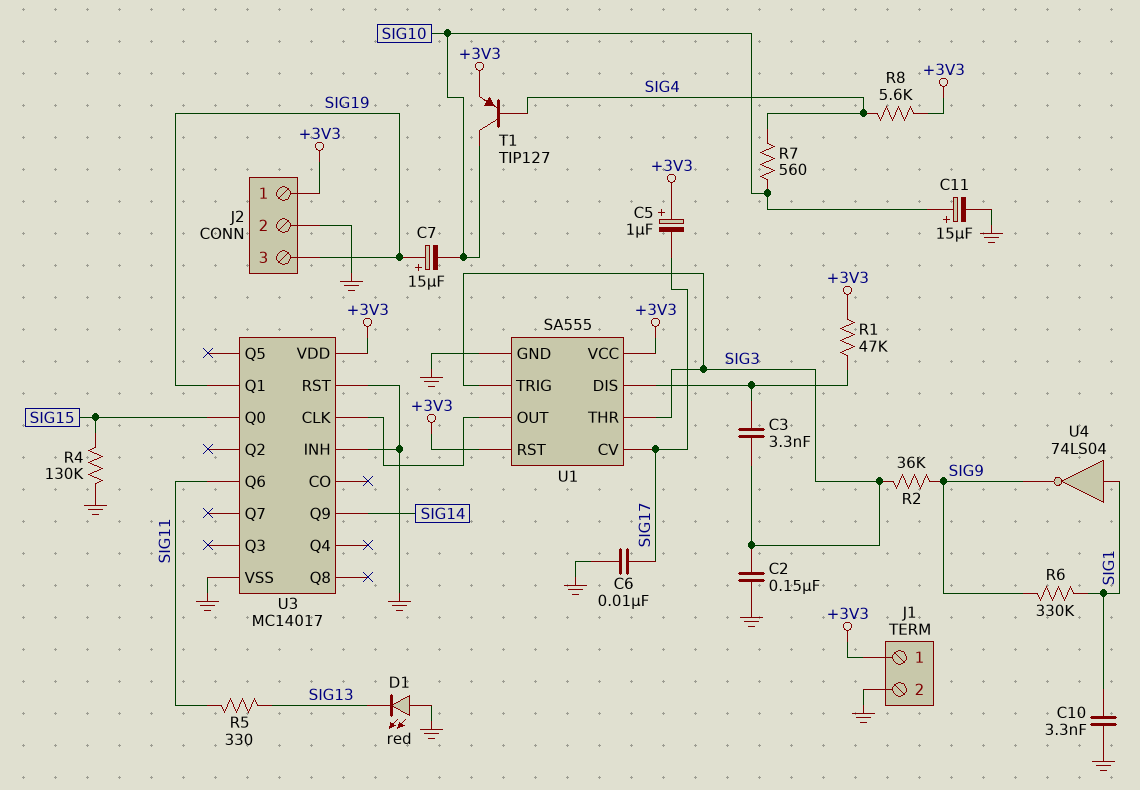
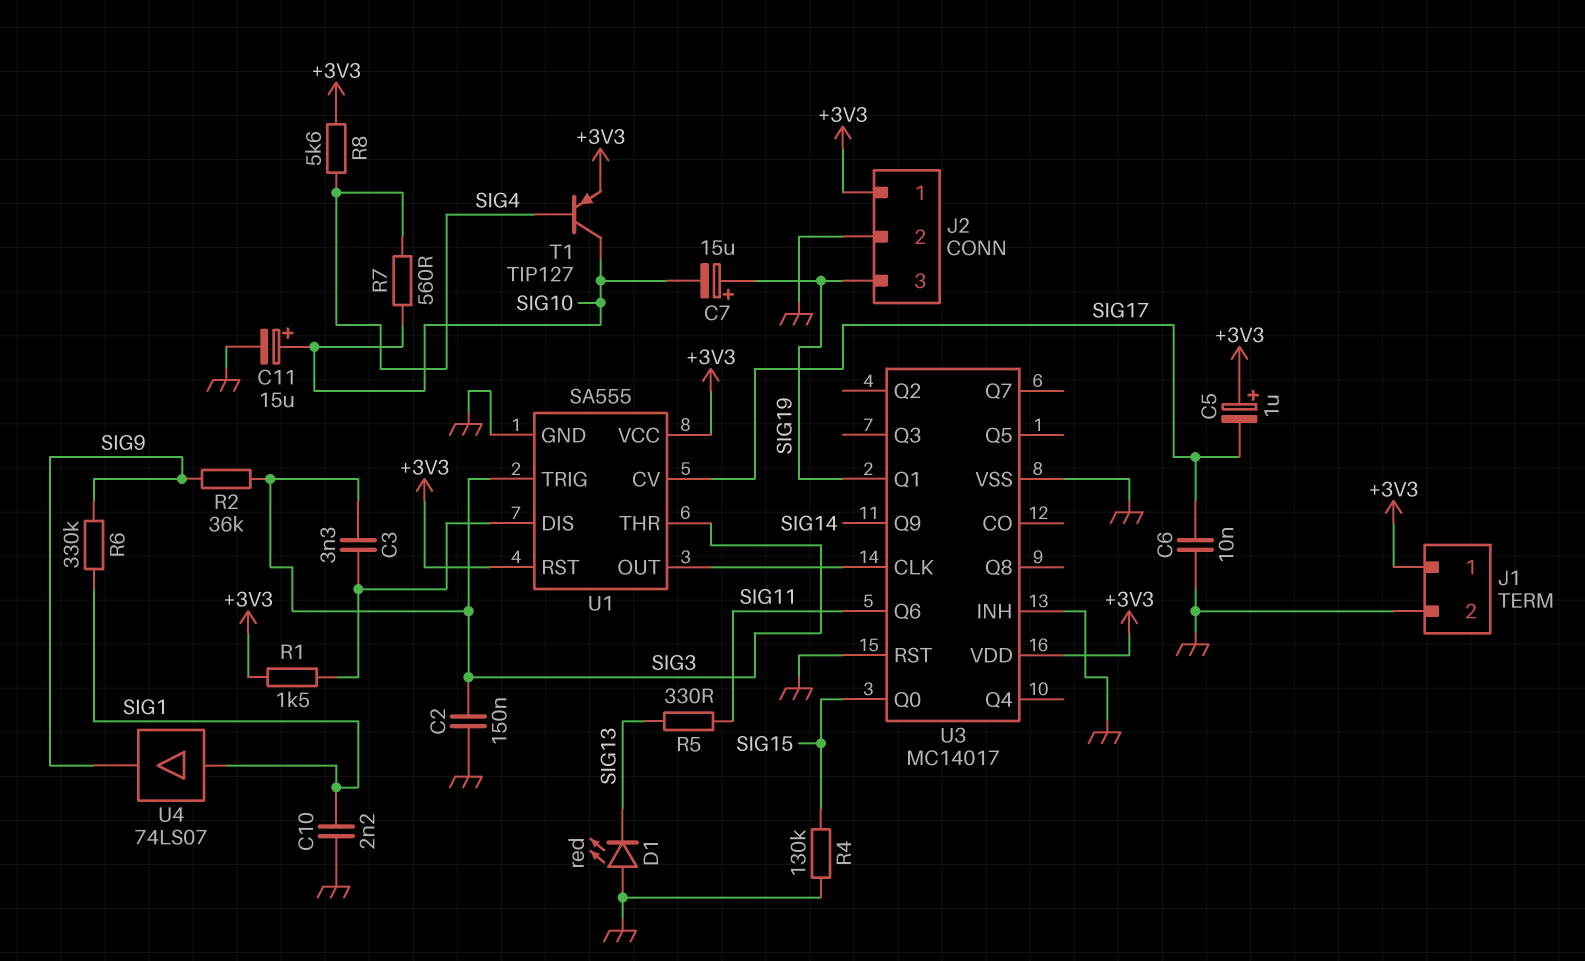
C10: 3.3nF (GND, SIG1) -> 2.2nF (GND, SIG1)
R1: 47k (+3V3, U1/DIS) -> 1.5k (+3V3, U1/DIS)
U4: NOT 74LS04 (in SIG1, out SIG9) -> buffer 74LS07 (in SIG1, out SIG9)

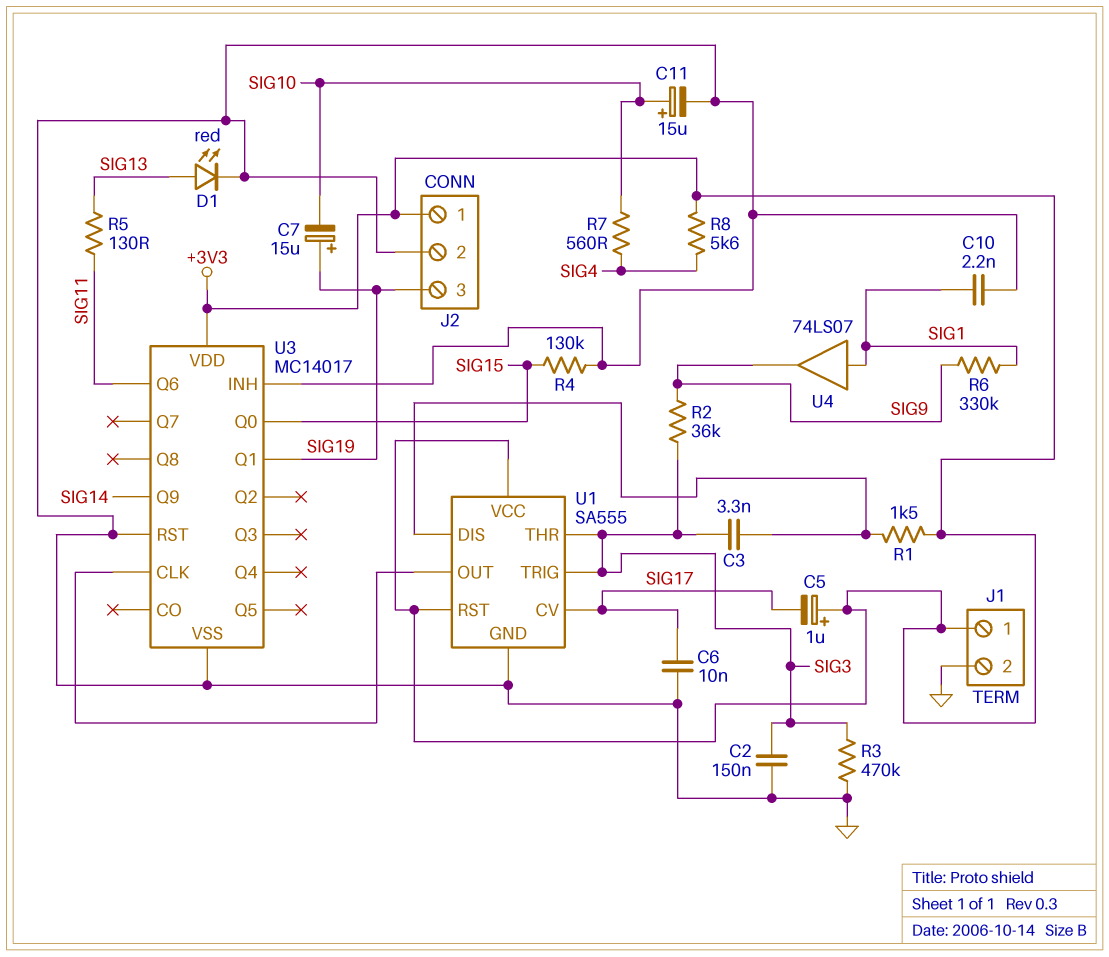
D1: LED red (A GND, K SIG13) -> LED red (A SIG13, K GND)
R3: none -> 470k (GND, SIG3)
R5: 330 (SIG11, SIG13) -> 130 (SIG11, SIG13)
T1: PNP TIP127 (B SIG4, C SIG10, E +3V3) -> none

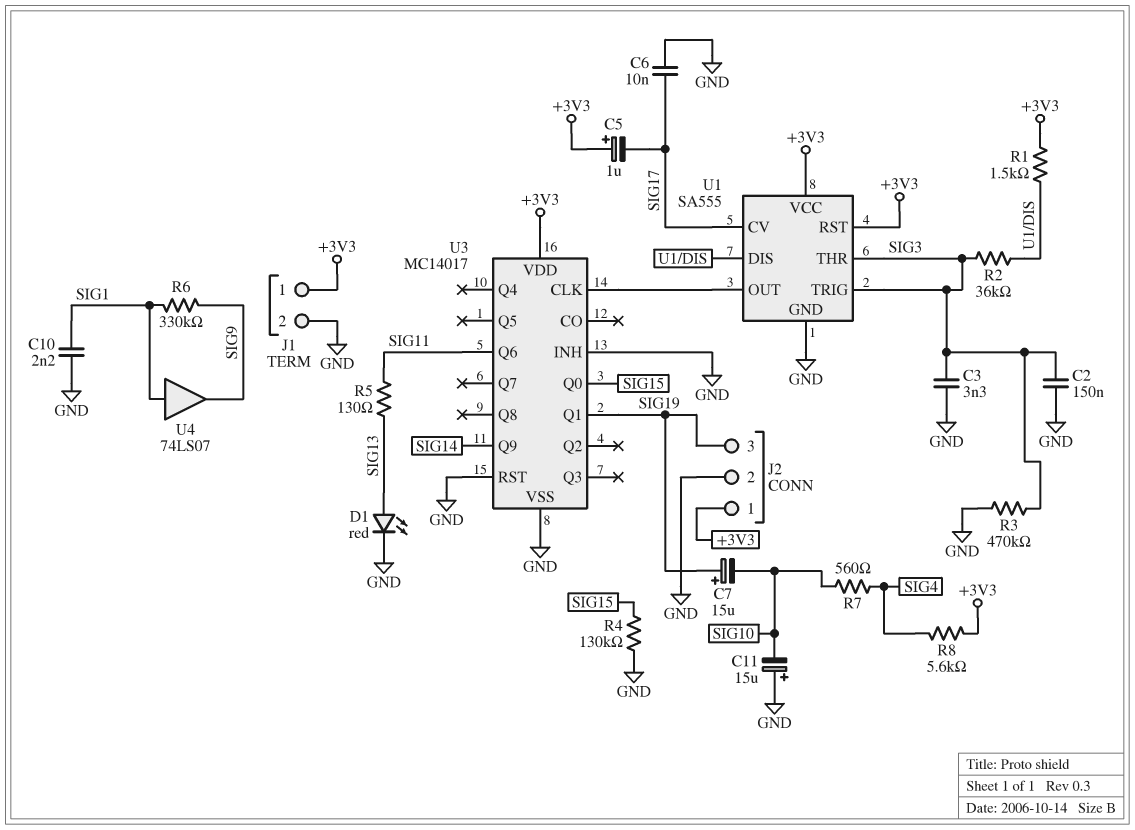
C3: 3.3nF (SIG3, U1/DIS) -> 3.3nF (GND, SIG3)
C11: 15uF (plus SIG10, minus GND) -> 15uF (plus GND, minus SIG10)
R2: 36k (SIG3, SIG9) -> 36k (SIG3, U1/DIS)

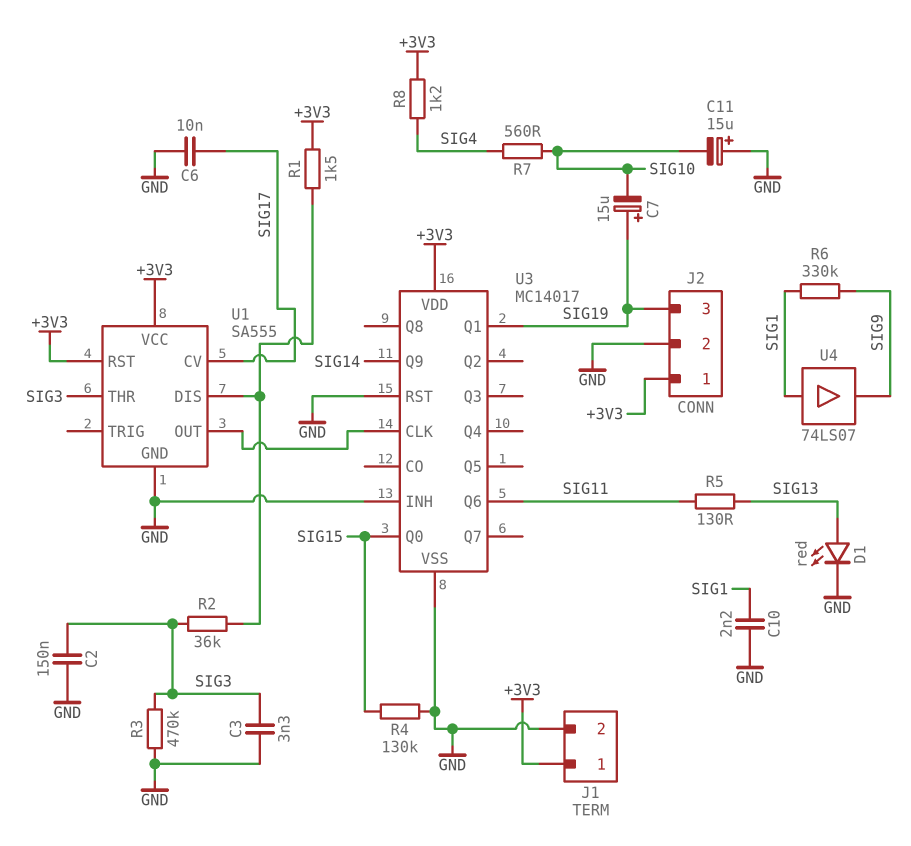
C5: 1uF (plus +3V3, minus SIG17) -> none
R8: 5.6k (+3V3, SIG4) -> 1.2k (+3V3, SIG4)
U1 pin TRIG: SIG3 -> none

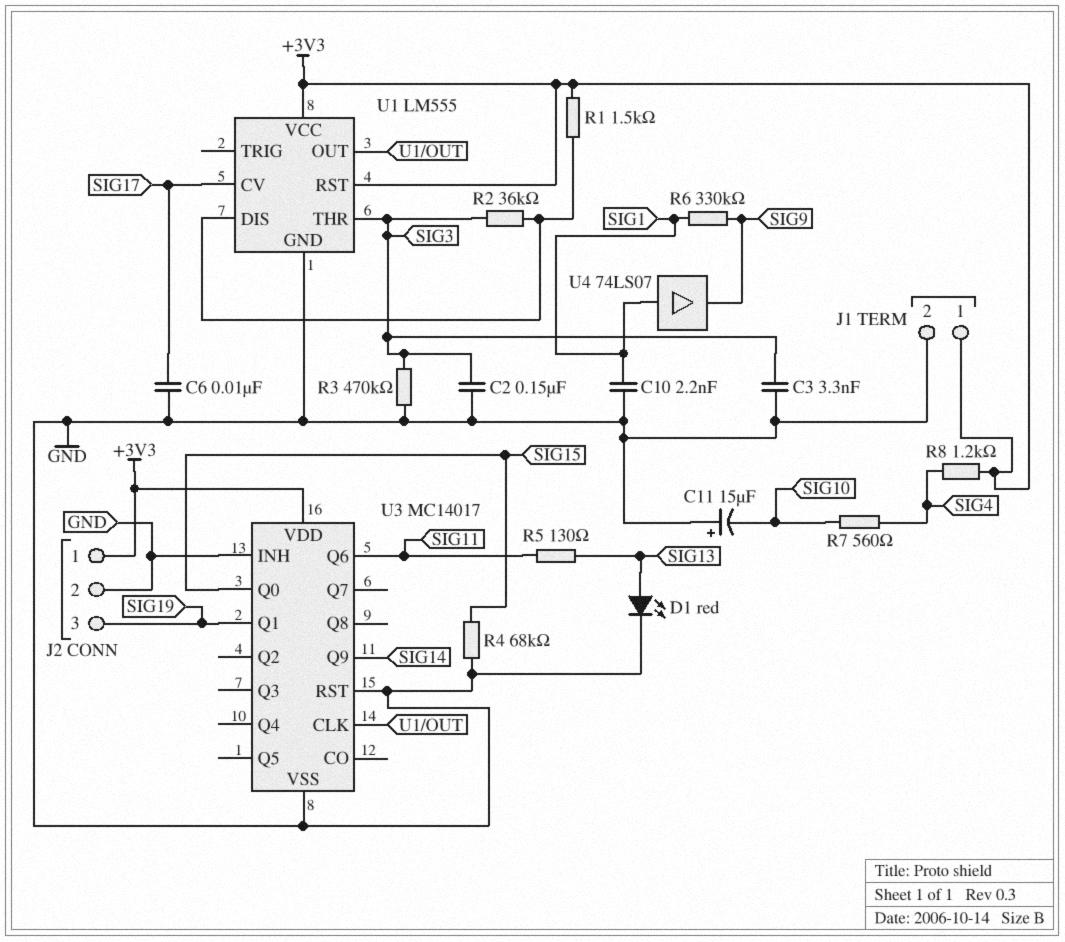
C7: 15uF (plus SIG19, minus SIG10) -> none
R4: 130k (GND, SIG15) -> 68k (GND, SIG15)
U1: SA555 -> LM555

